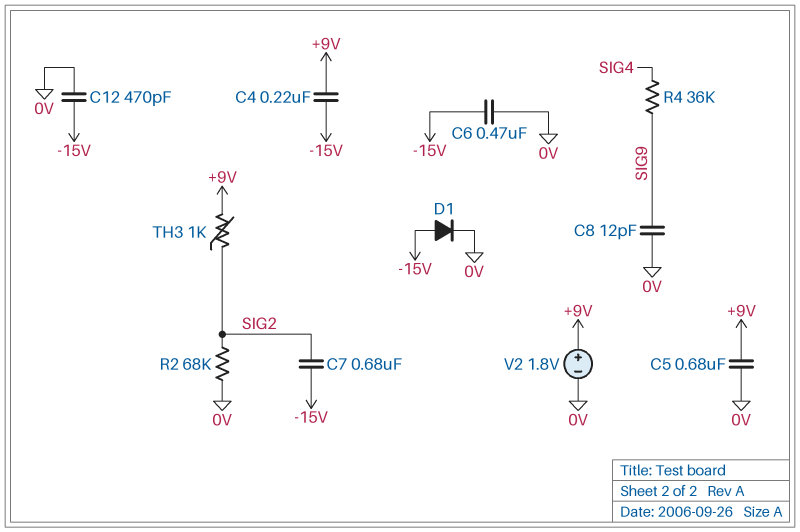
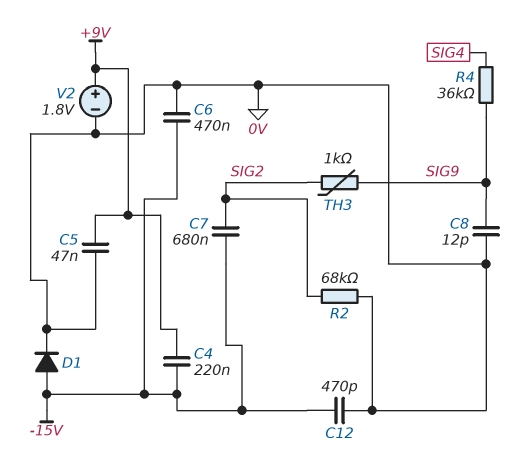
C5: 680nF (+9V, 0V) -> 47nF (+9V, 0V)
TH3: 1k (+9V, SIG2) -> 1k (SIG2, SIG9)

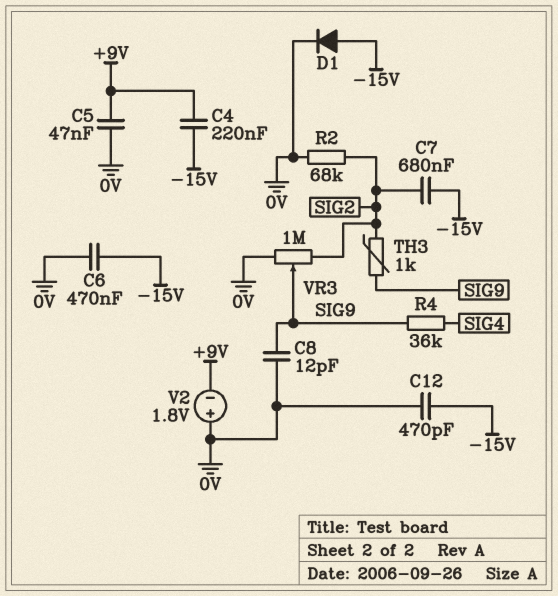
V2: 1.8V (plus +9V, minus 0V) -> 1.8V (plus 0V, minus +9V)
VR3: none -> 1M (0V, SIG2, wiper SIG9)

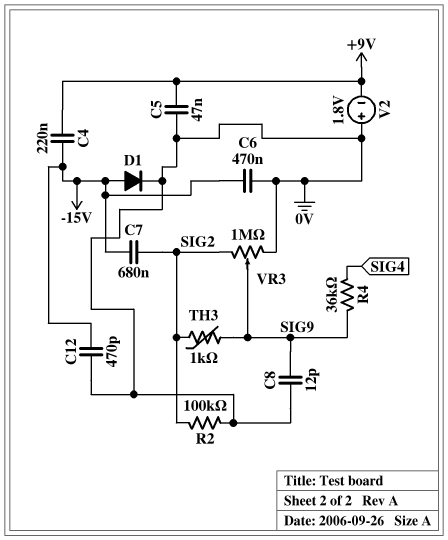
R2: 68k (0V, SIG2) -> 100k (0V, SIG2)

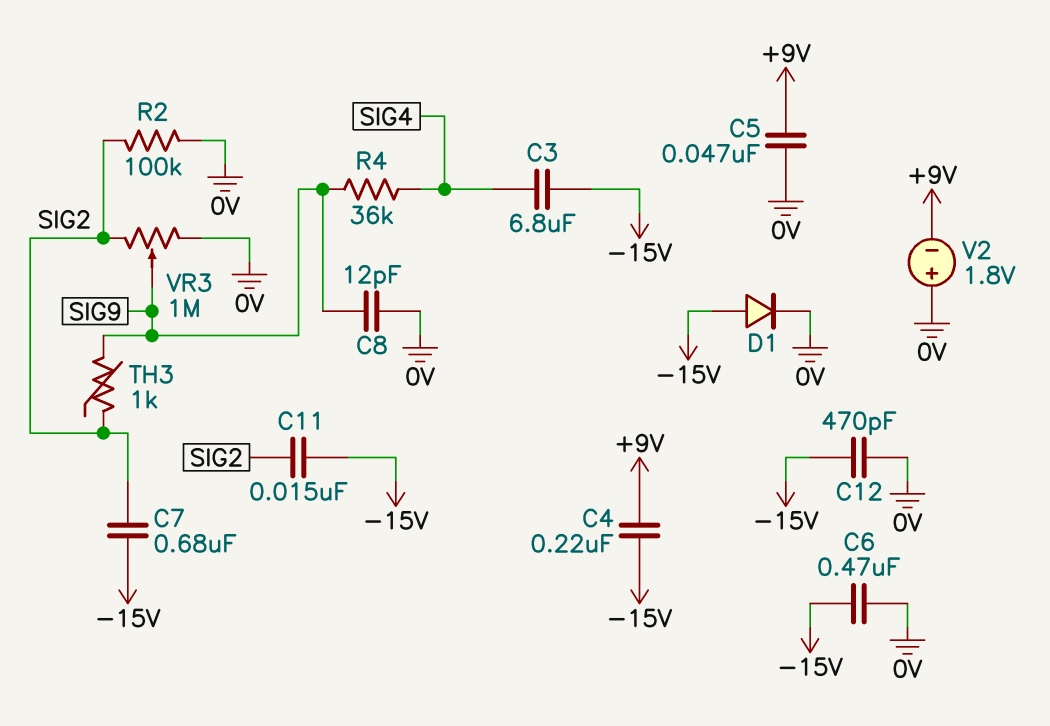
C3: none -> 6.8uF (-15V, SIG4)
C11: none -> 15nF (-15V, SIG2)

